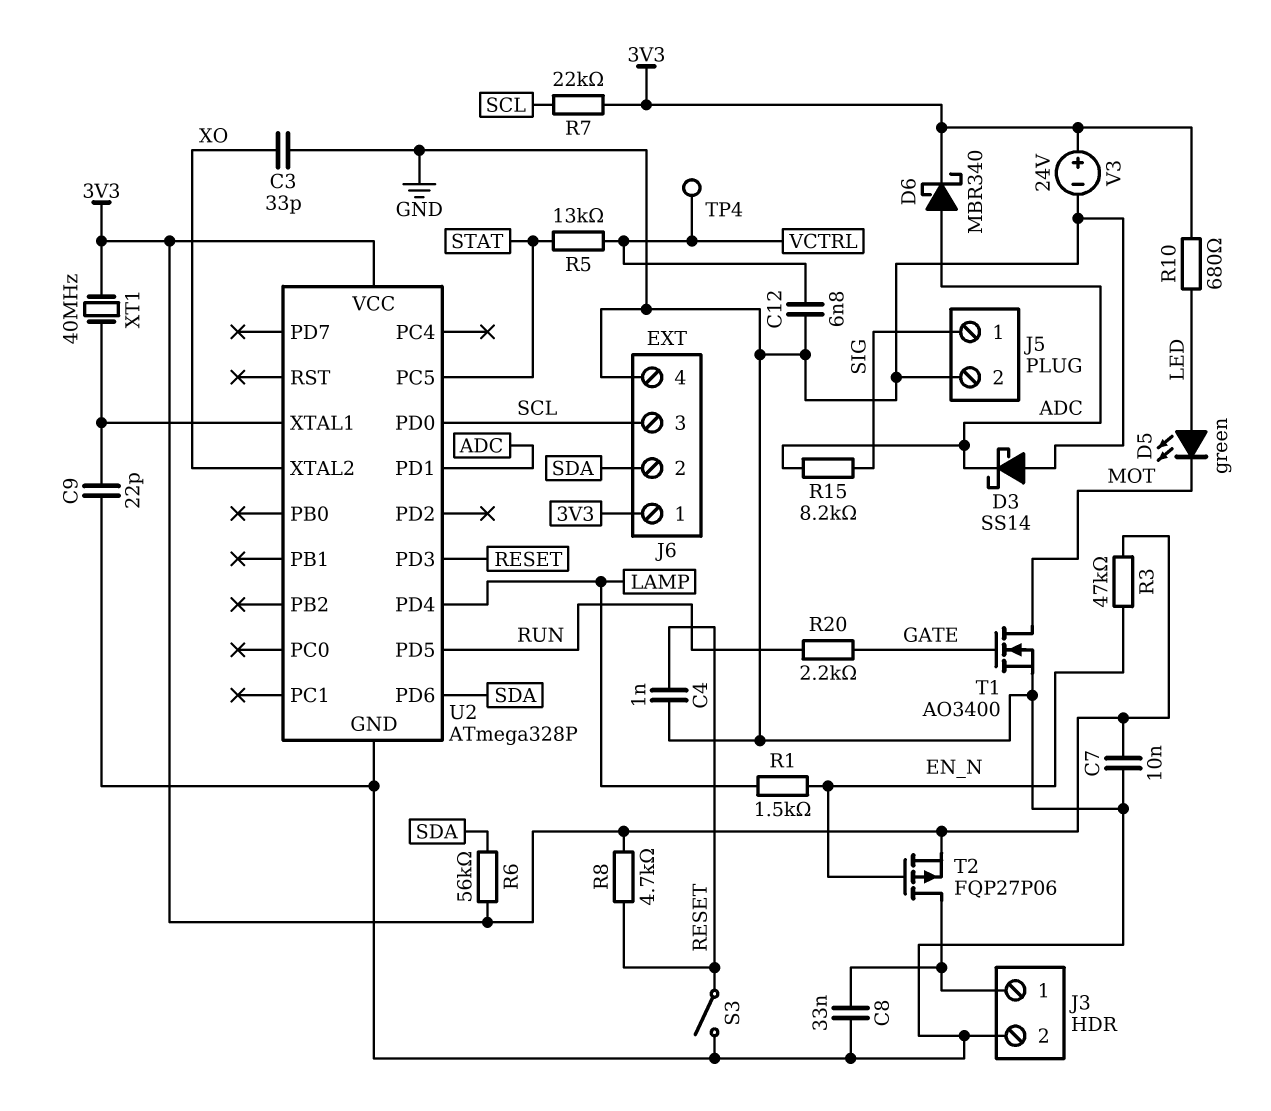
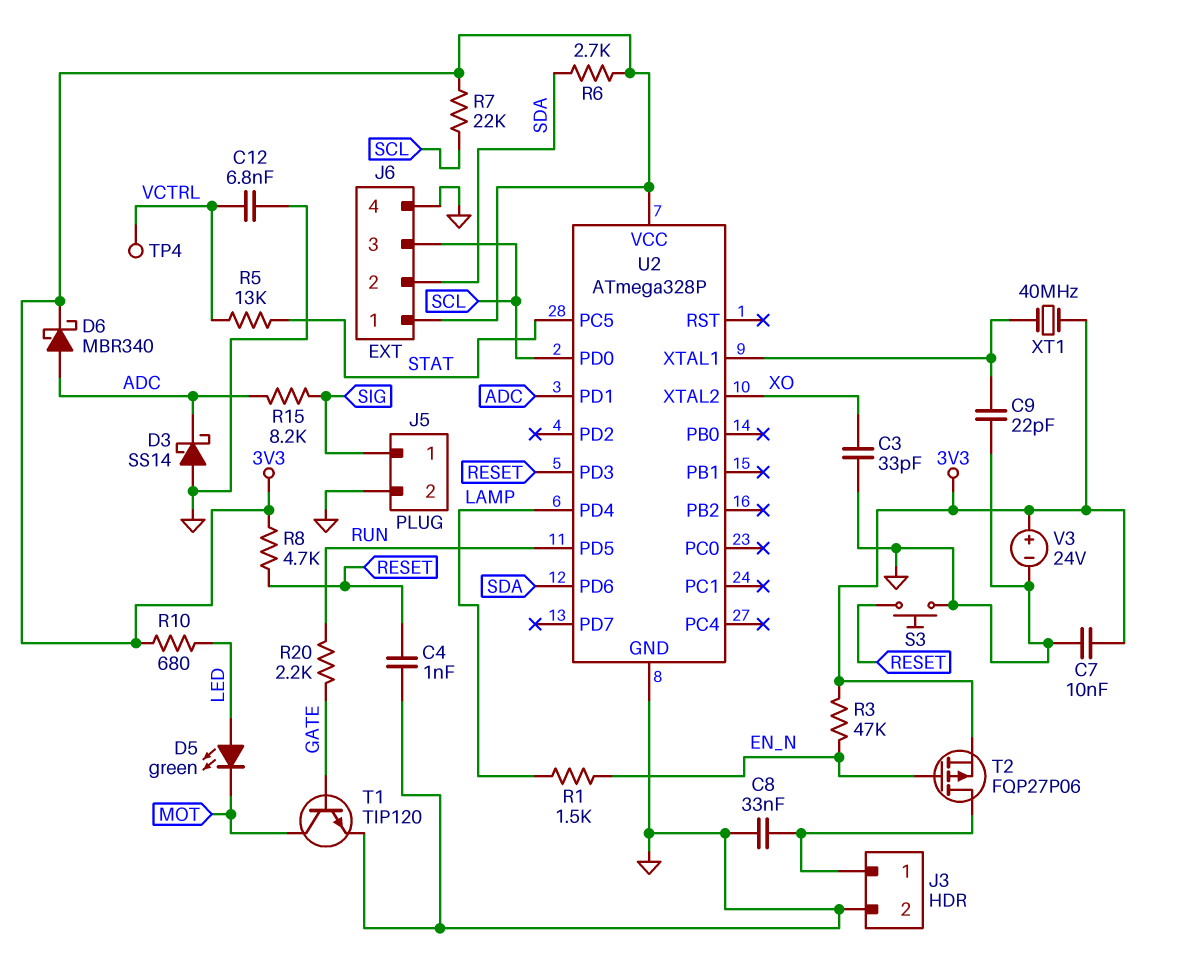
R6: 56k (3V3, SDA) -> 2.7k (3V3, SDA)
S3: switch (GND, RESET) -> button (GND, RESET)
T1: NMOS AO3400 (G GATE, D MOT, S GND) -> NPN TIP120 (B GATE, C MOT, E GND)

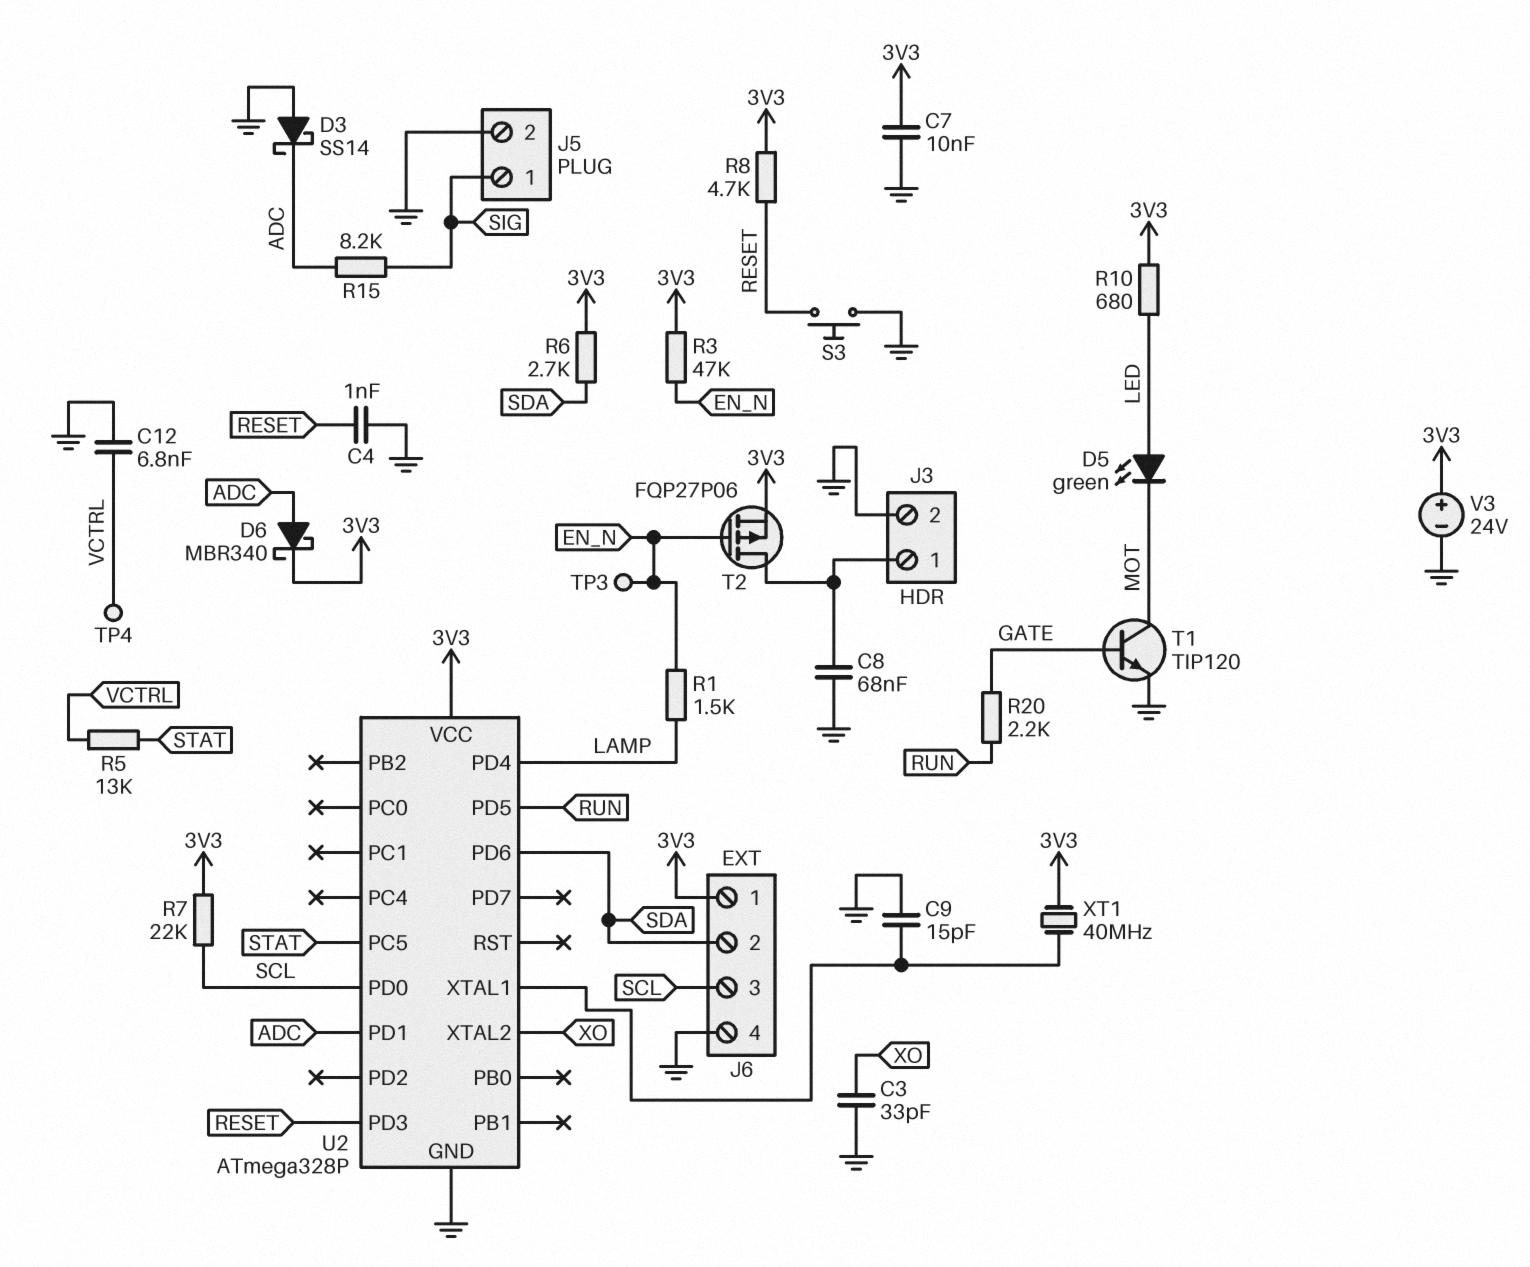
C8: 33nF (GND, J3/1) -> 68nF (GND, J3/1)
C9: 22pF (GND, U2/XTAL1) -> 15pF (GND, U2/XTAL1)
TP3: none -> test point (EN_N)

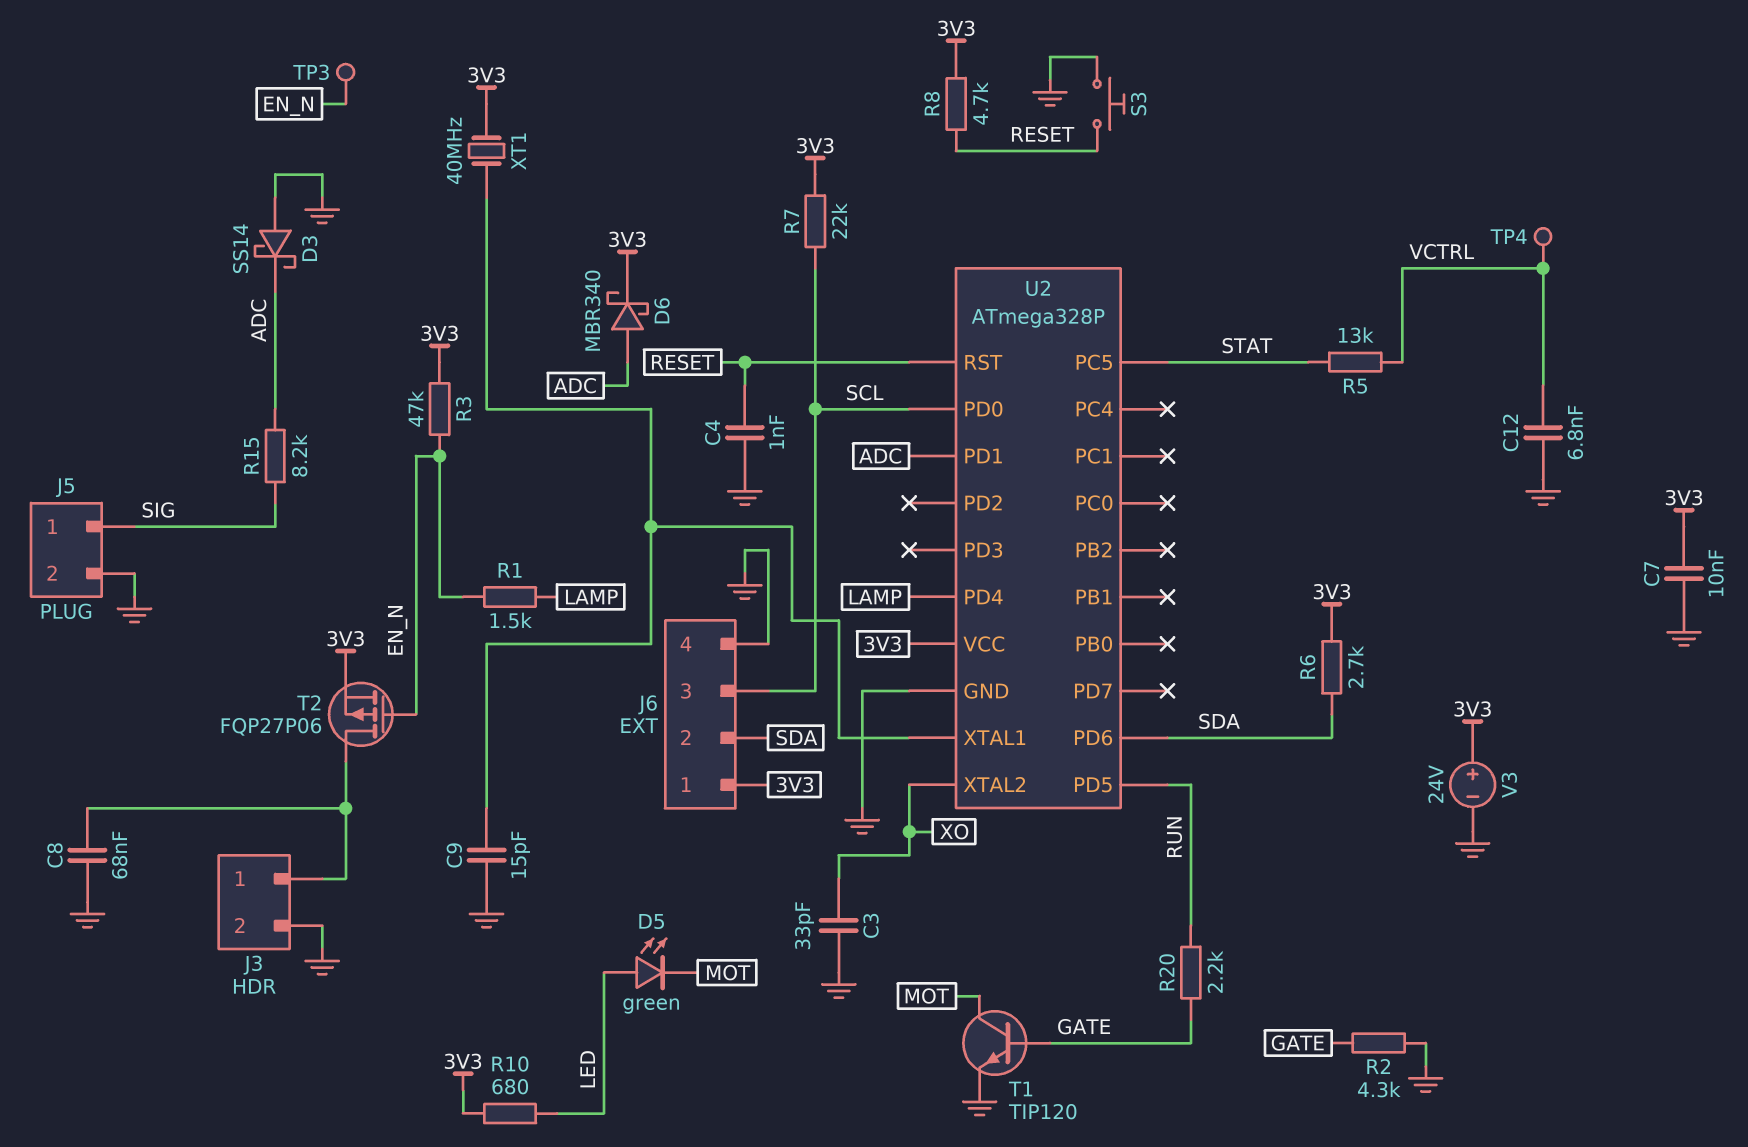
R2: none -> 4.3k (GATE, GND)
U2 pin PD3: RESET -> none
U2 pin RST: none -> RESET

